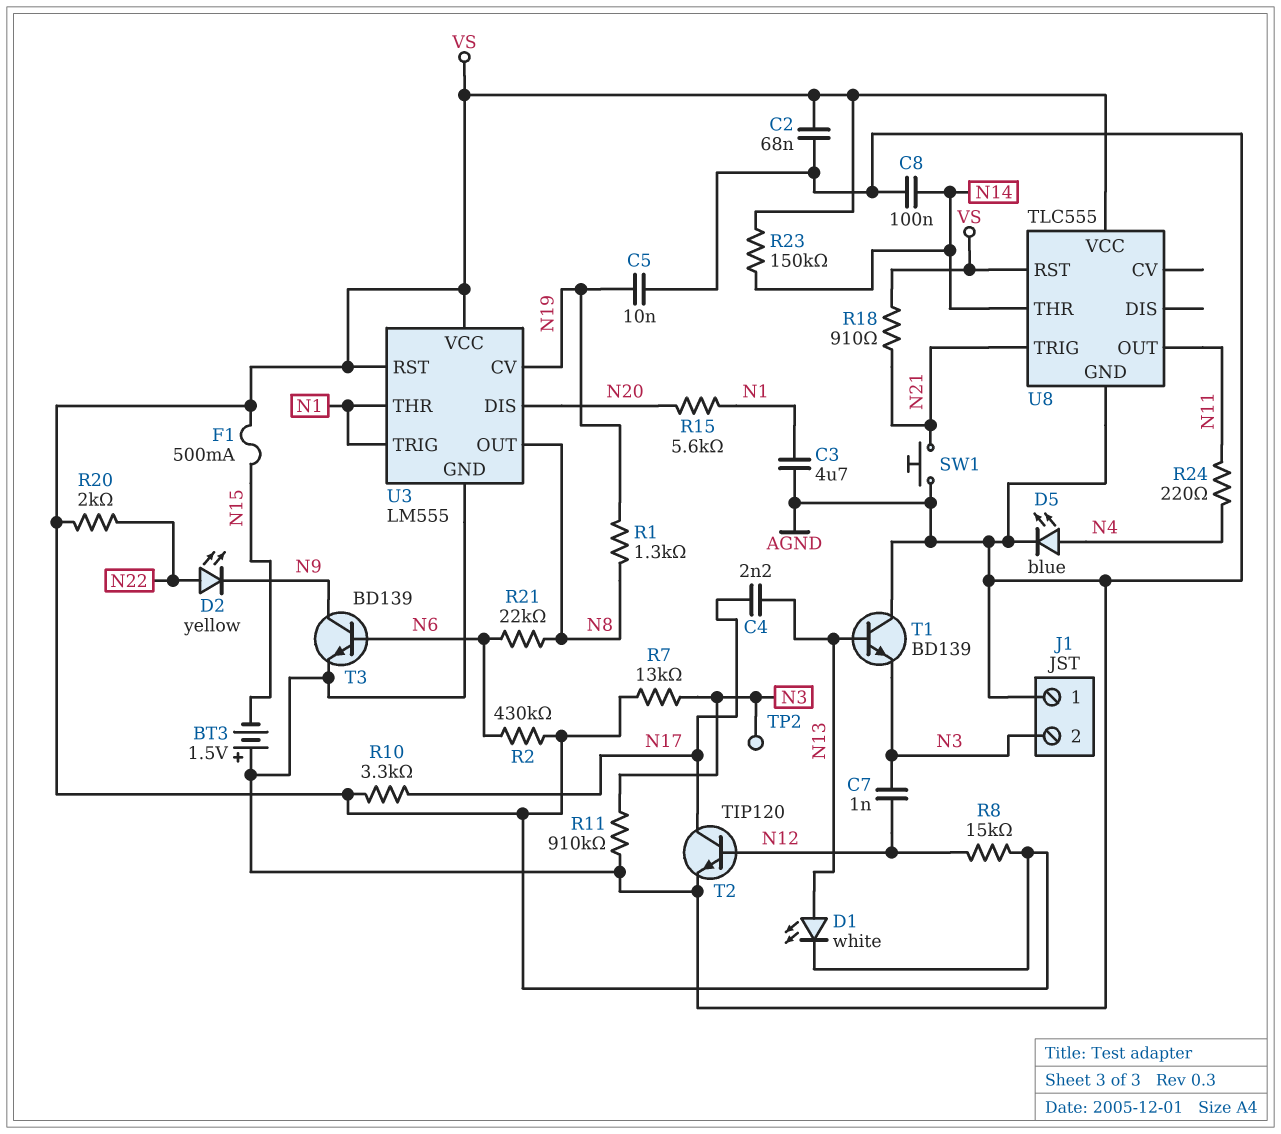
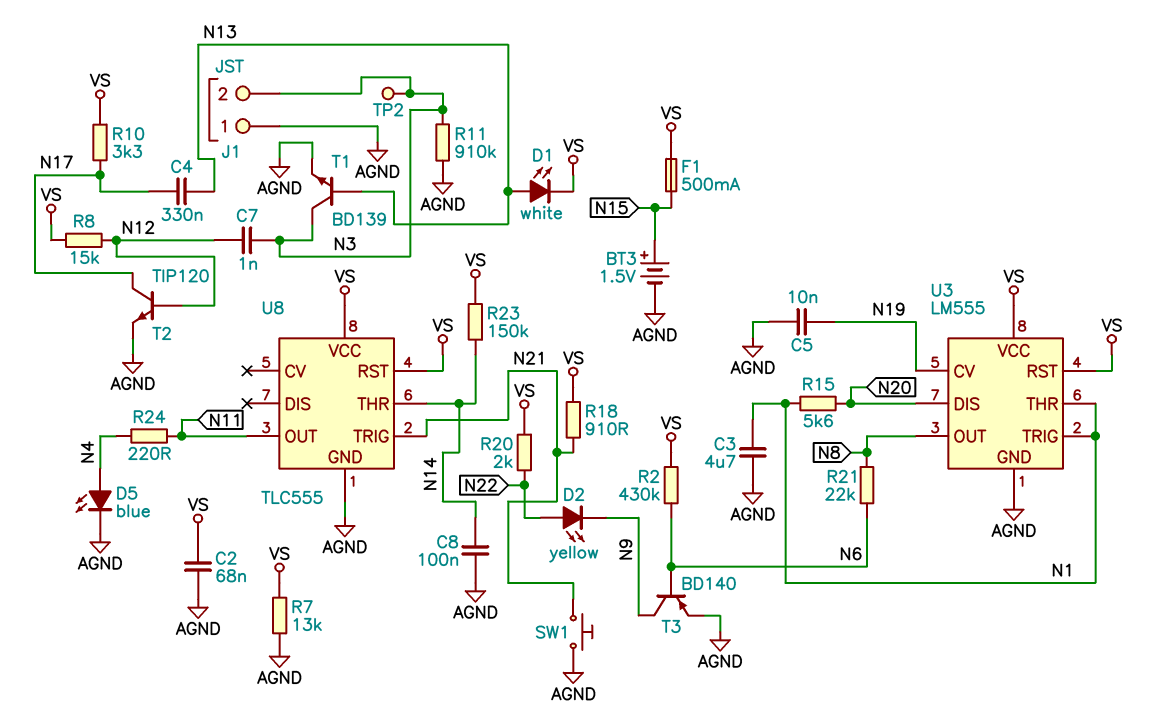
BT3: 1.5V (plus AGND, minus N15) -> 1.5V (plus N15, minus AGND)
C4: 2.2nF (N13, N17) -> 330nF (N13, N17)
R1: 1.3k (N8, N19) -> none
R7: 13k (N3, VS) -> 13k (AGND, VS)
T1: NPN BD139 (B N13, C AGND, E N3) -> NPN BD139 (B N13, C N3, E AGND)
T3: NPN BD139 (B N6, C N9, E AGND) -> PNP BD140 (B N6, C N9, E AGND)

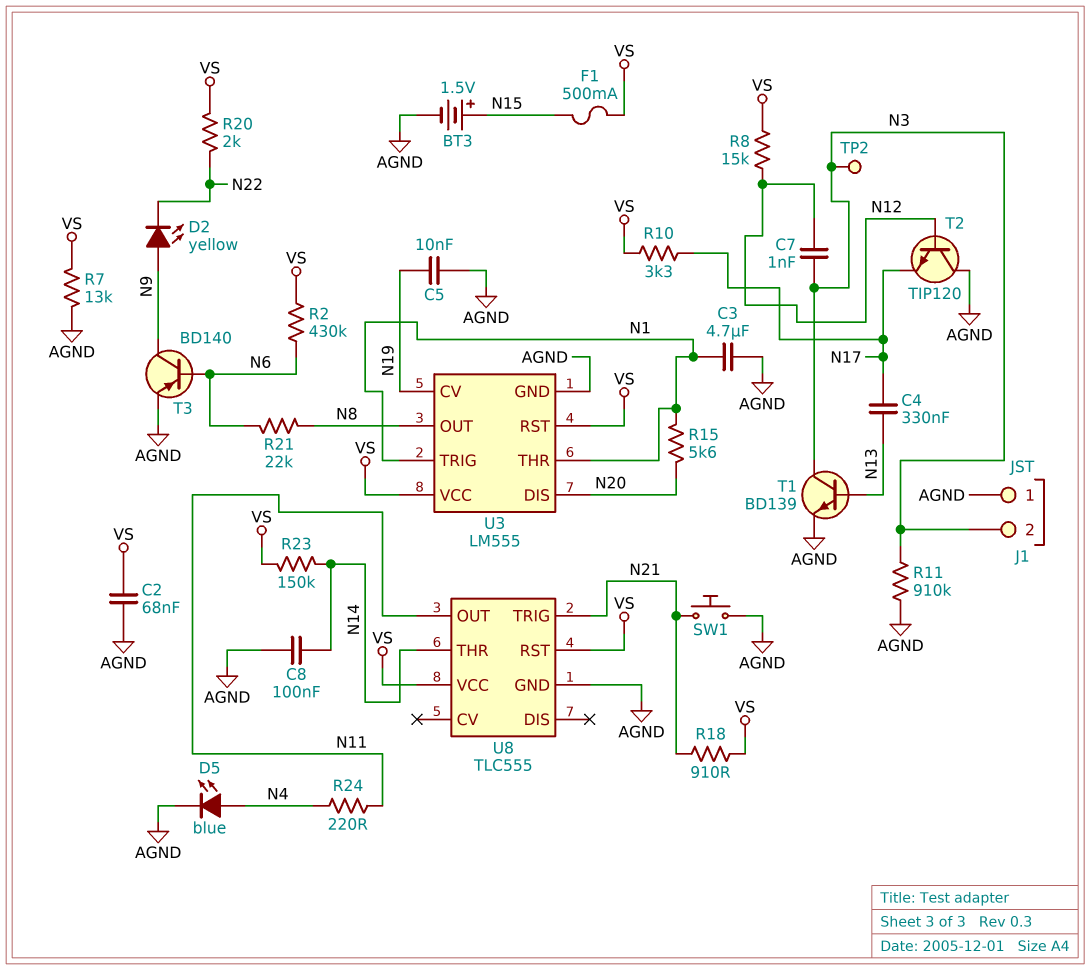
D1: LED white (A N13, K VS) -> none
D2: LED yellow (A N22, K N9) -> LED yellow (A N9, K N22)
T2: NPN TIP120 (B N12, C N17, E AGND) -> NPN TIP120 (B N12, C AGND, E N17)

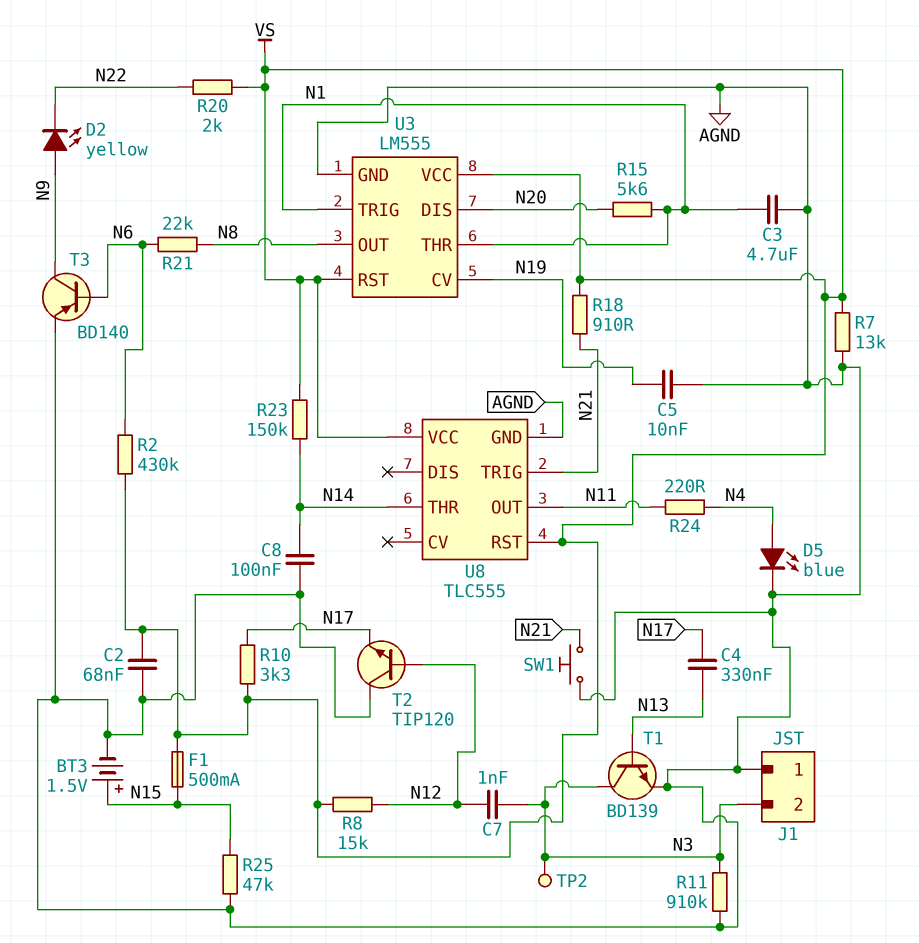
R25: none -> 47k (AGND, N15)

